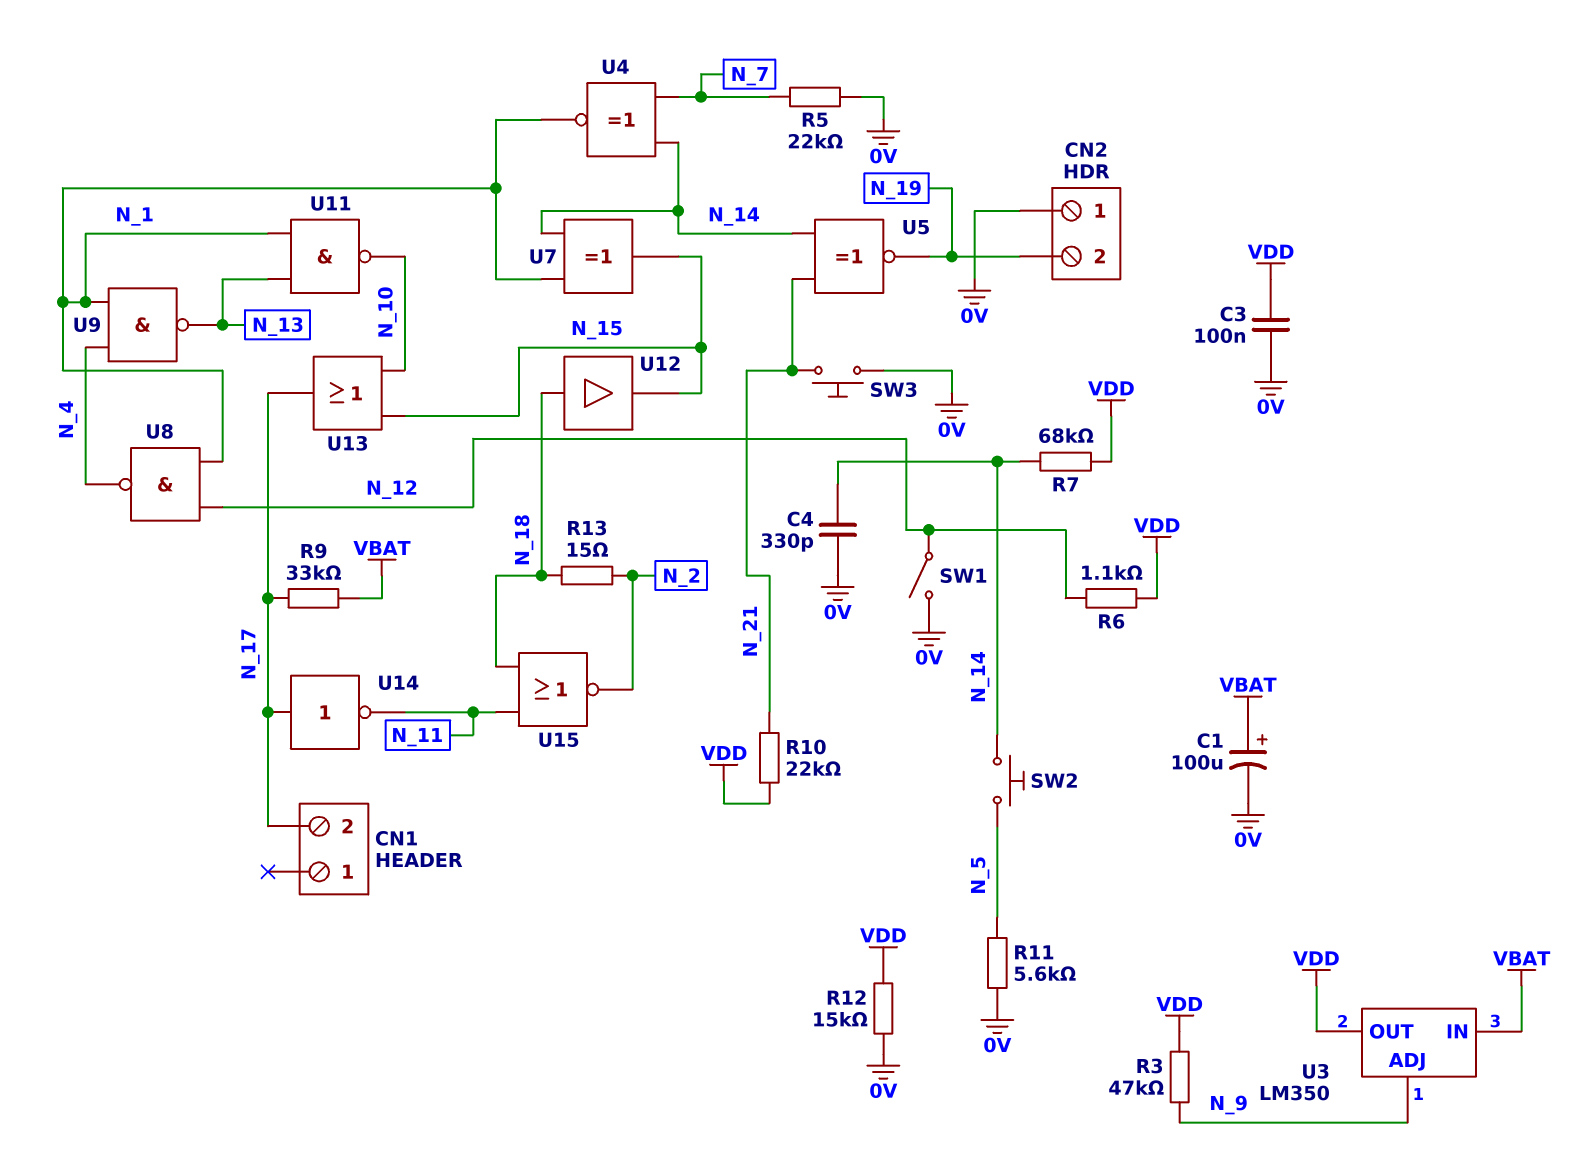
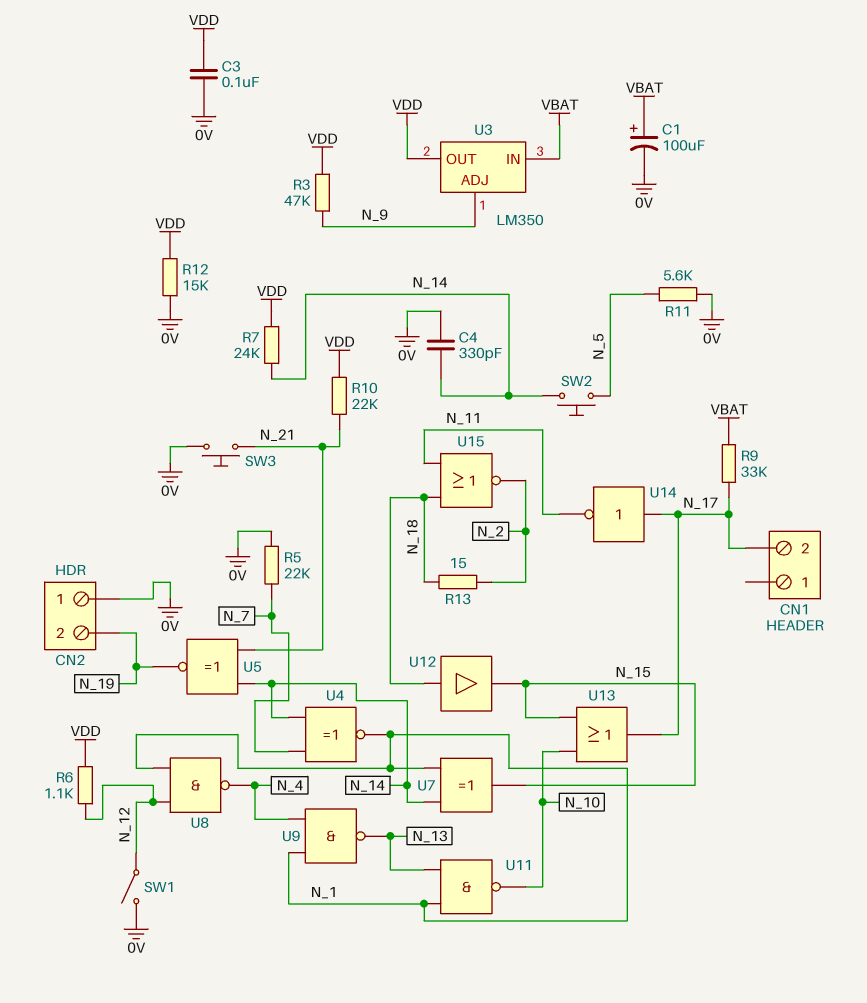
R7: 68k (N_14, VDD) -> 24k (N_14, VDD)

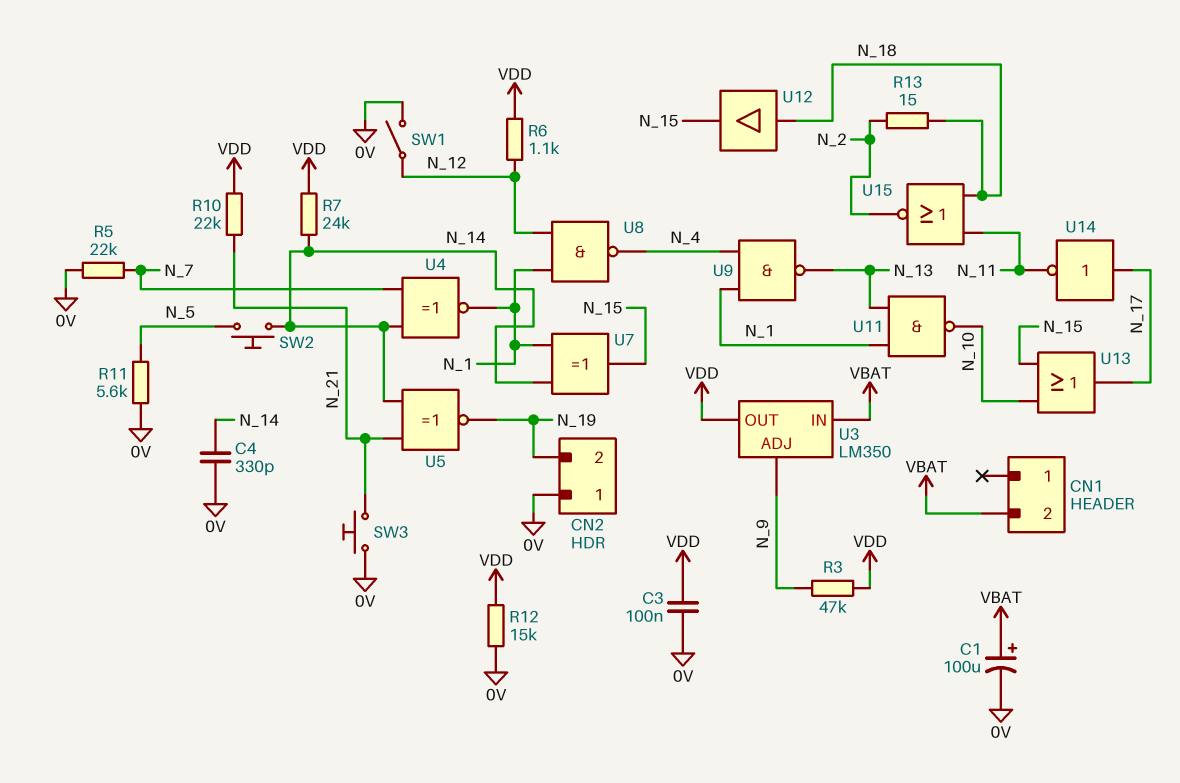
CN1 pin 2: N_17 -> VBAT
R9: 33k (N_17, VBAT) -> none

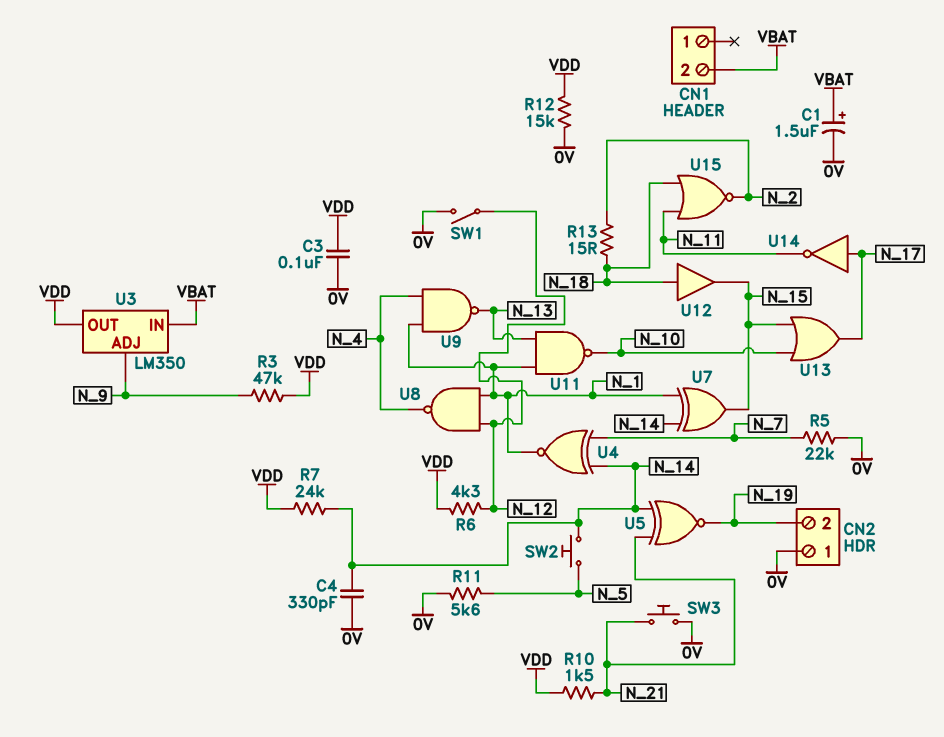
C1: 100uF (plus VBAT, minus 0V) -> 1.5uF (plus VBAT, minus 0V)
R6: 1.1k (N_12, VDD) -> 4.3k (N_12, VDD)
R10: 22k (N_21, VDD) -> 1.5k (N_21, VDD)

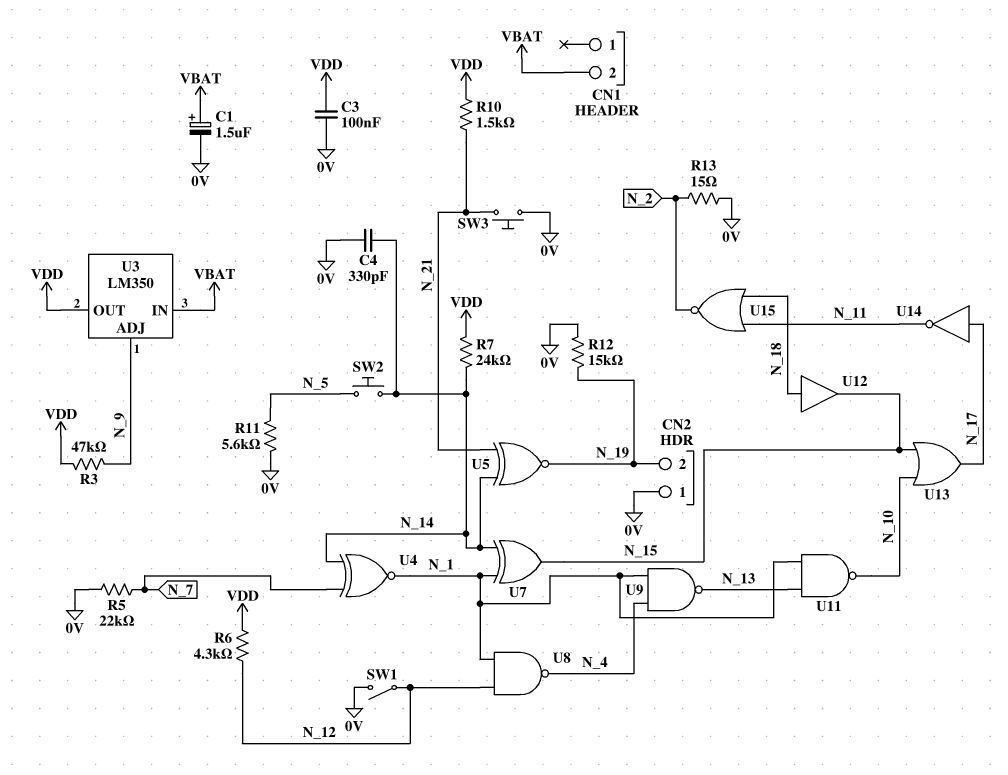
R12: 15k (0V, VDD) -> 15k (0V, N_19)
R13: 15 (N_2, N_18) -> 15 (0V, N_2)

